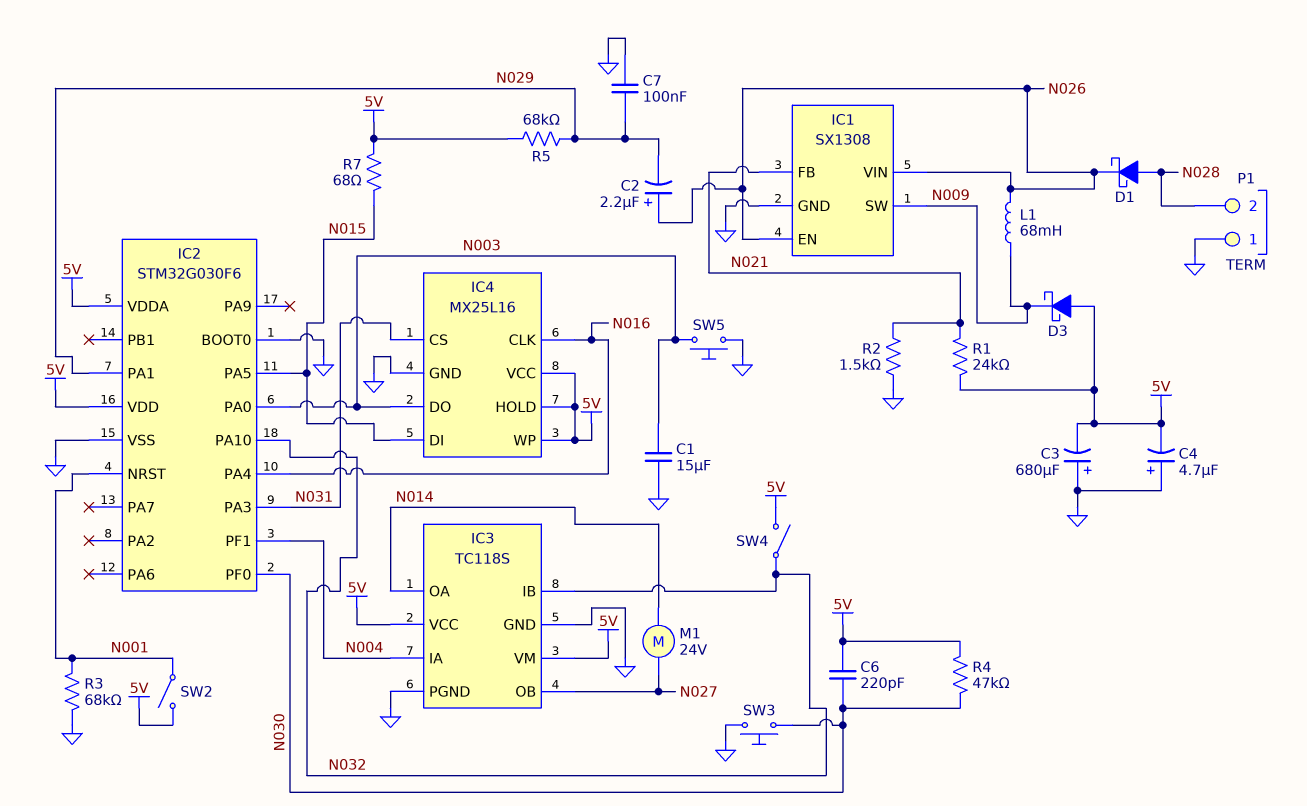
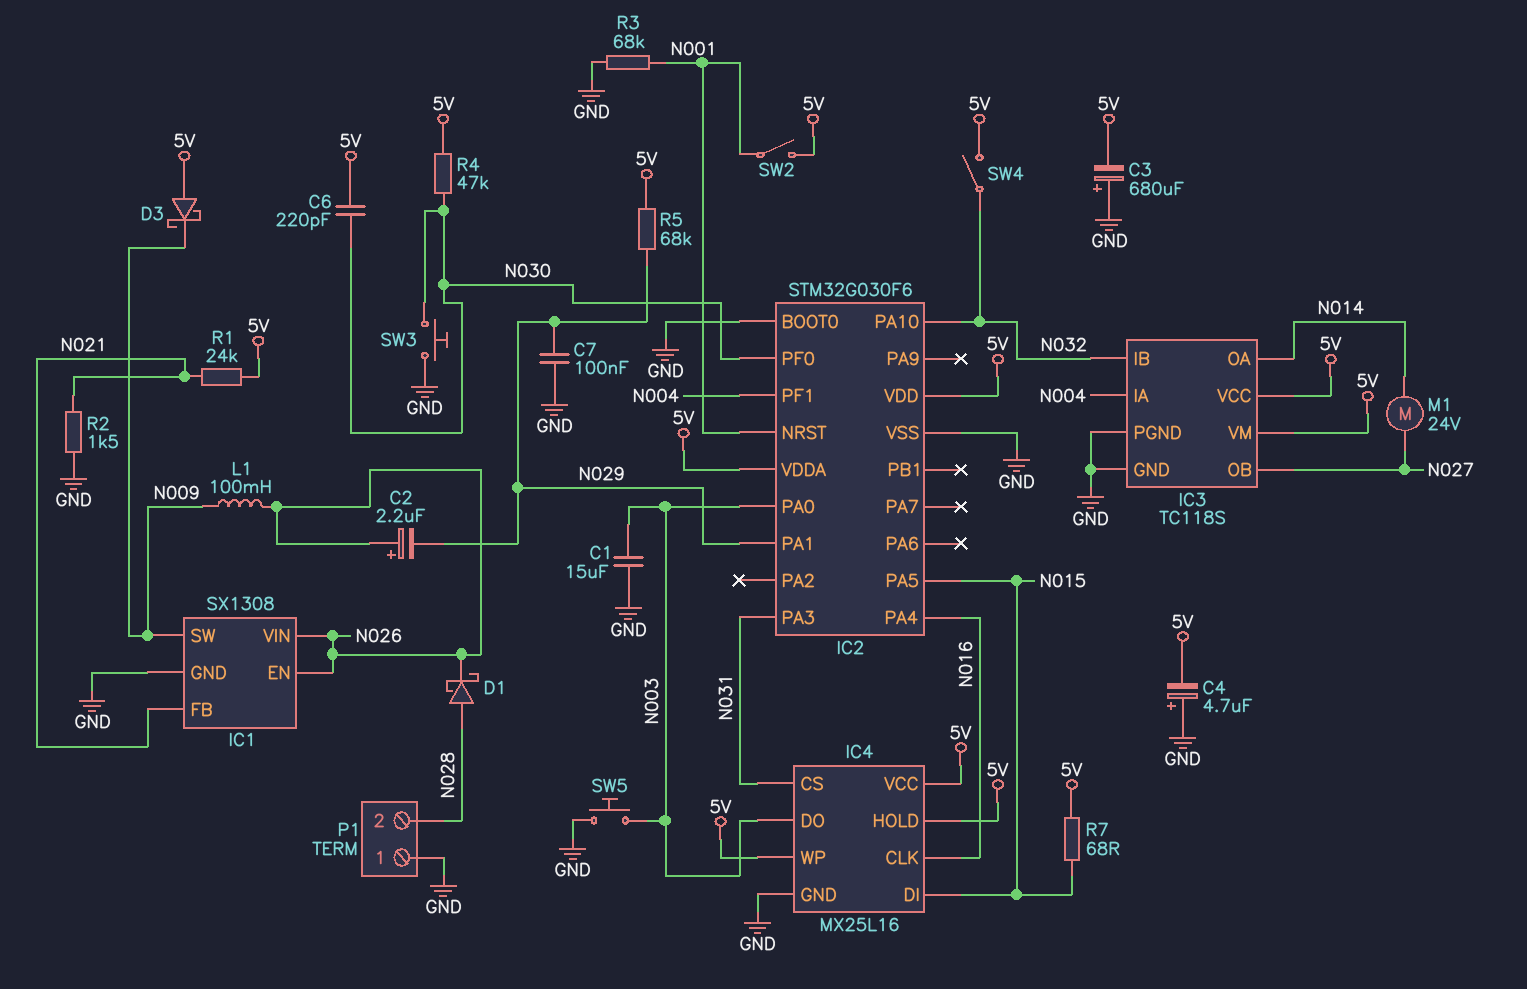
L1: 68mH (N009, N026) -> 100mH (N009, N026)

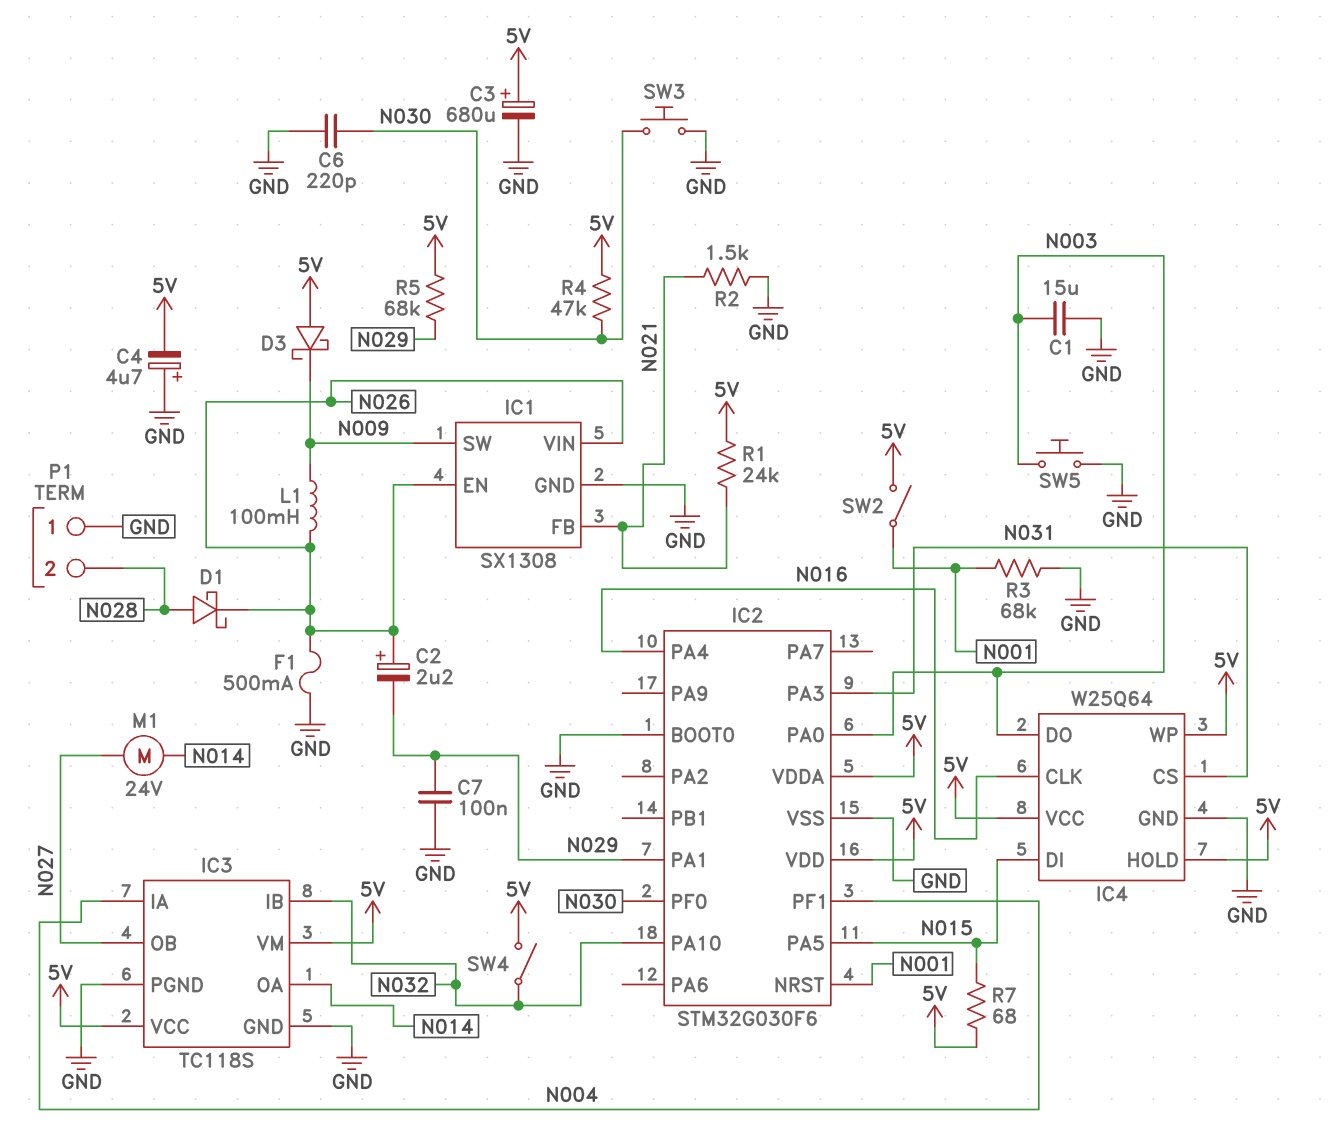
C3: 680uF (plus GND, minus 5V) -> 680uF (plus 5V, minus GND)
C6: 220pF (5V, N030) -> 220pF (GND, N030)
F1: none -> 500mA (GND, N026)
IC4: MX25L16 -> W25Q64

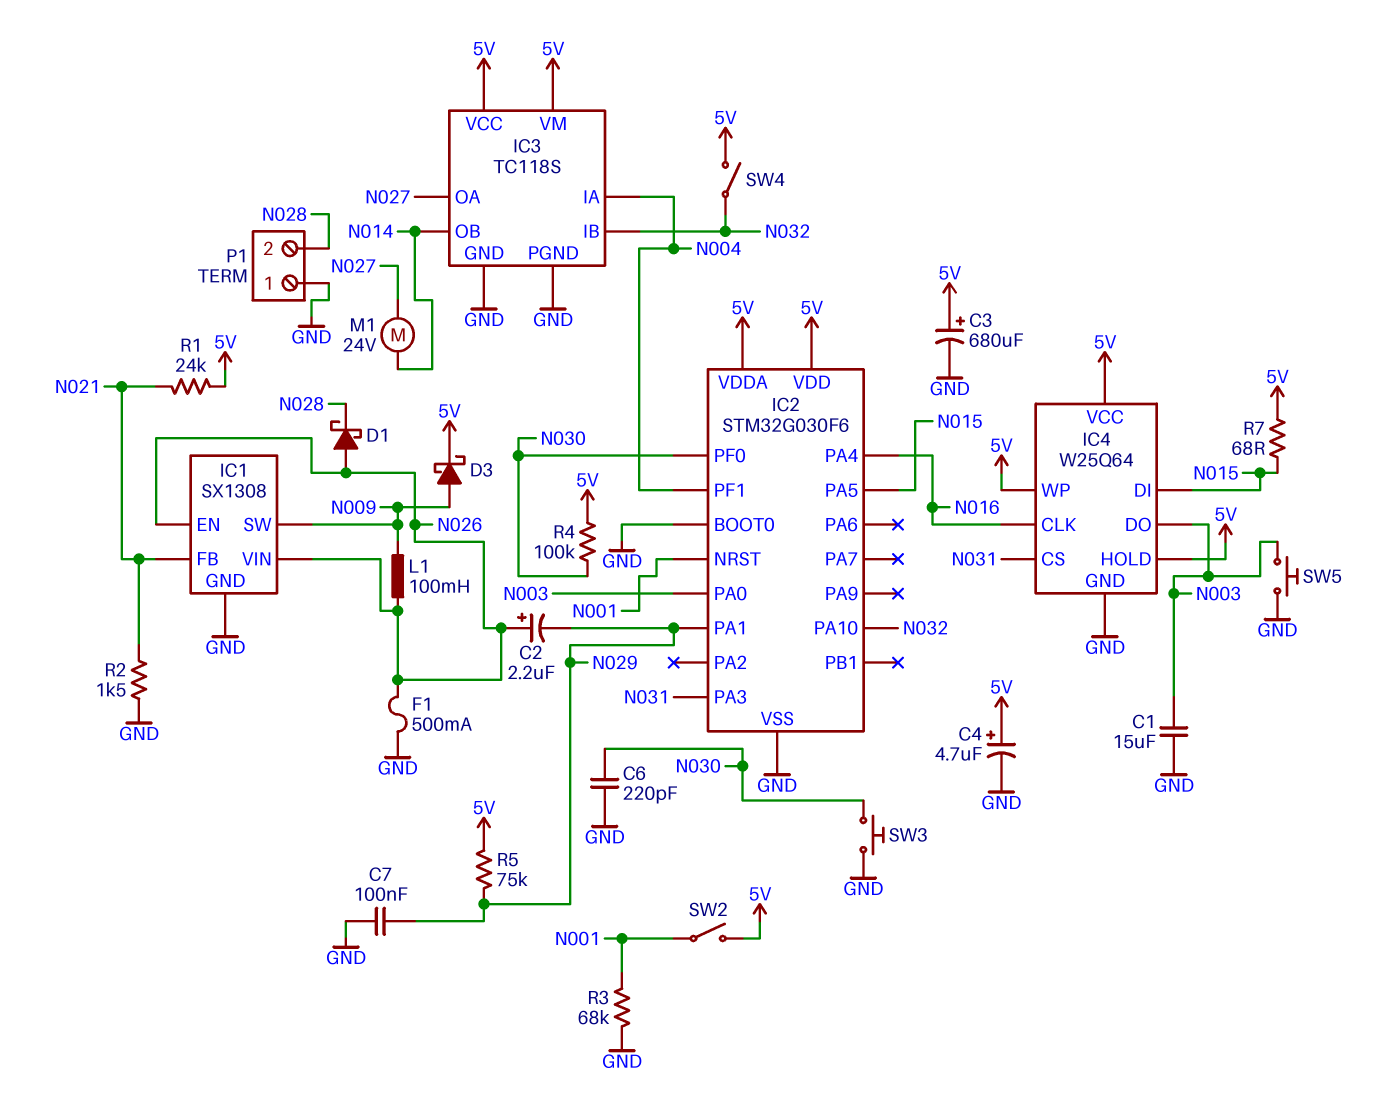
C4: 4.7uF (plus GND, minus 5V) -> 4.7uF (plus 5V, minus GND)
D1: schottky (A N028, K N026) -> schottky (A N026, K N028)
D3: schottky (A 5V, K N009) -> schottky (A N009, K 5V)
IC3 pin OA: N014 -> N027
IC3 pin OB: N027 -> N014
R4: 47k (5V, N030) -> 100k (5V, N030)
R5: 68k (5V, N029) -> 75k (5V, N029)

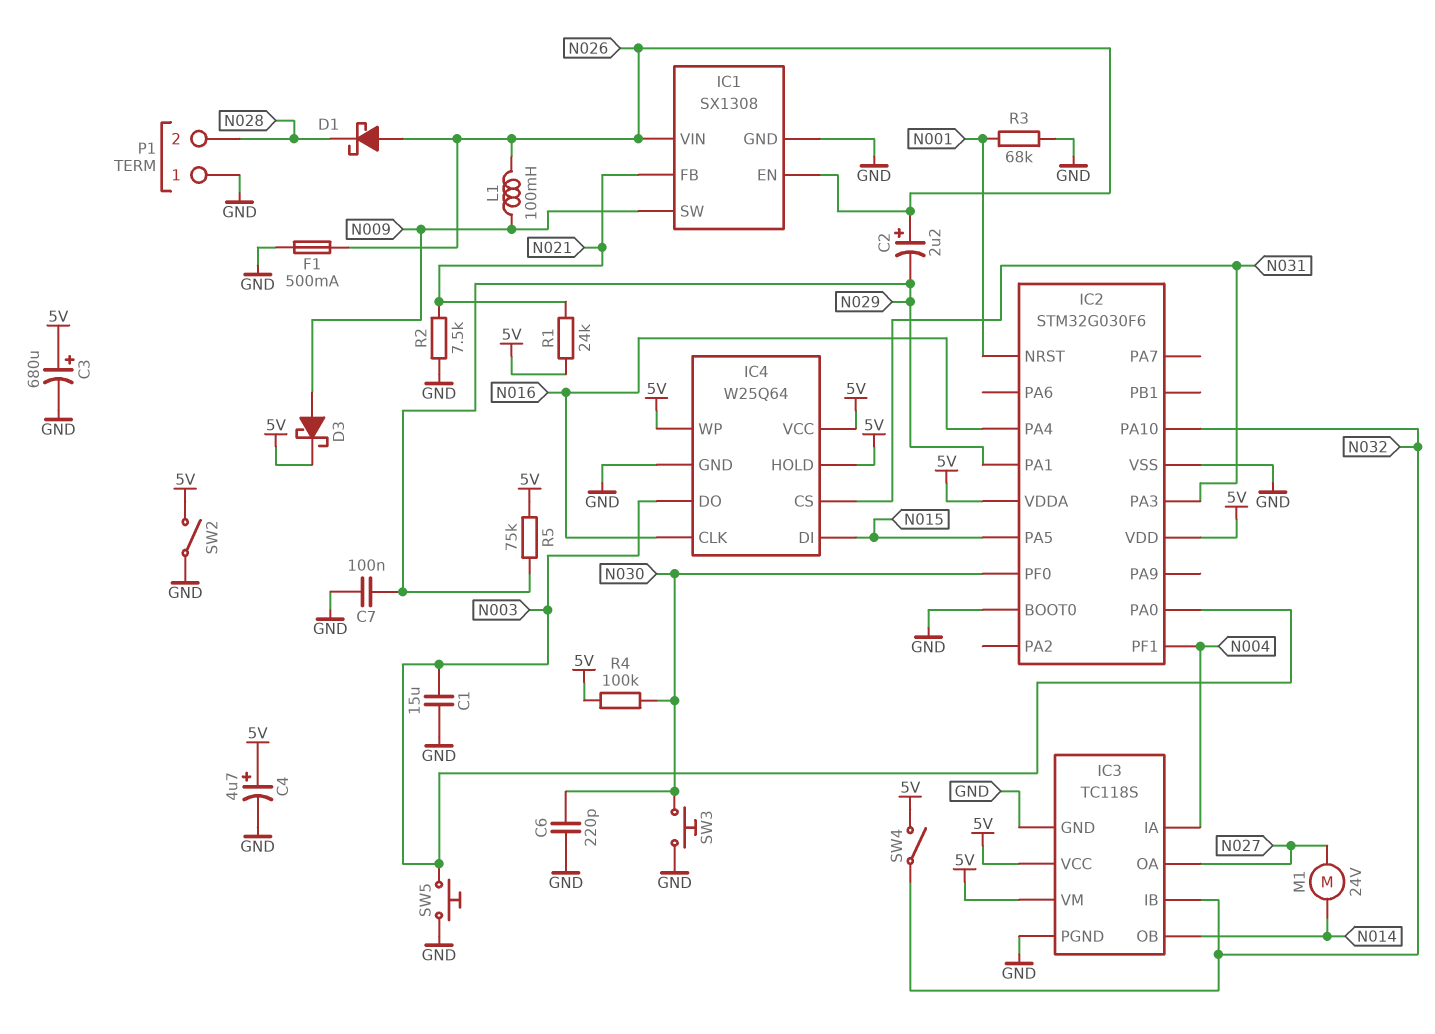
R2: 1.5k (GND, N021) -> 7.5k (GND, N021)
R7: 68 (5V, N015) -> none
SW2: switch (5V, N001) -> switch (5V, GND)

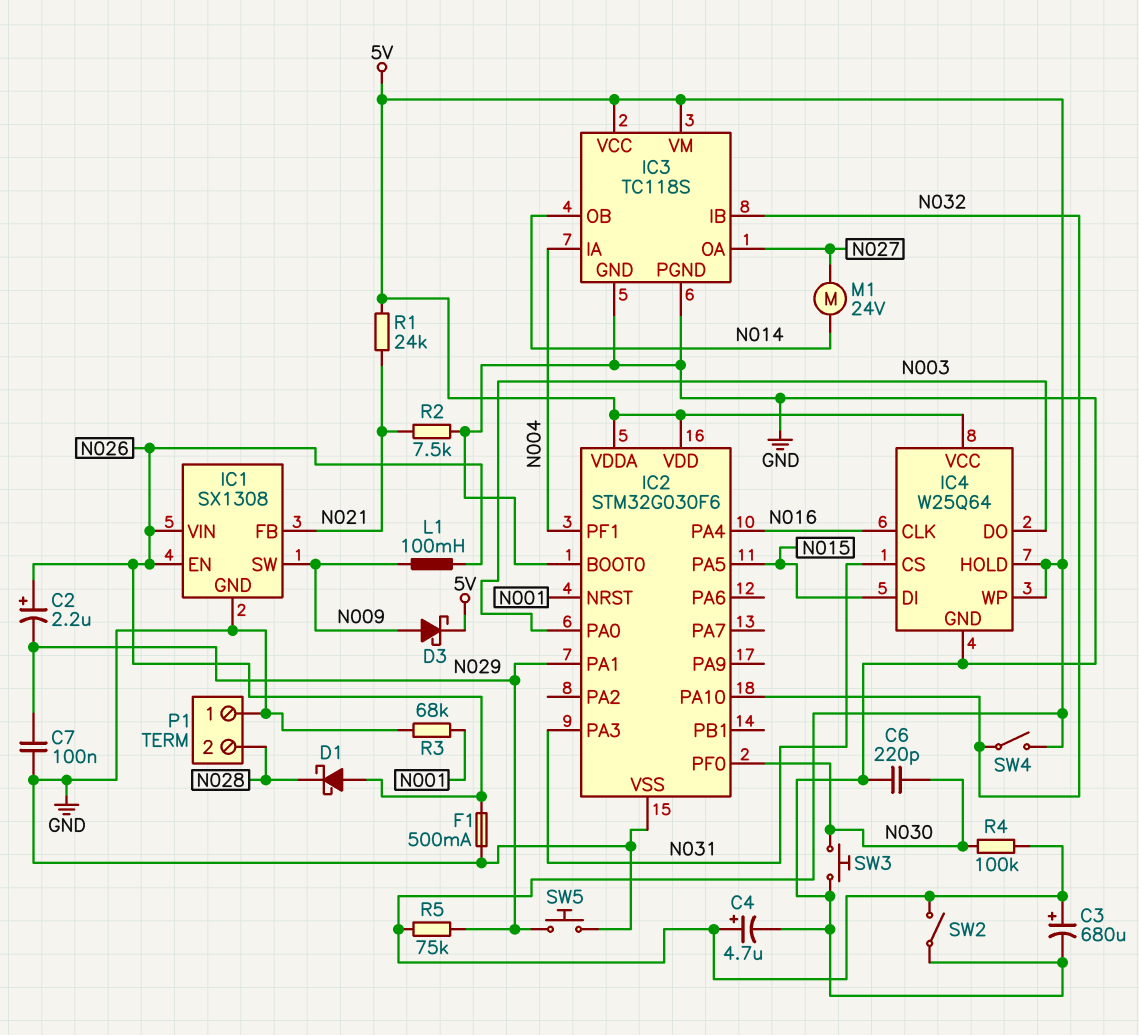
C1: 15uF (GND, N003) -> none
SW5: button (GND, N003) -> button (GND, N029)

